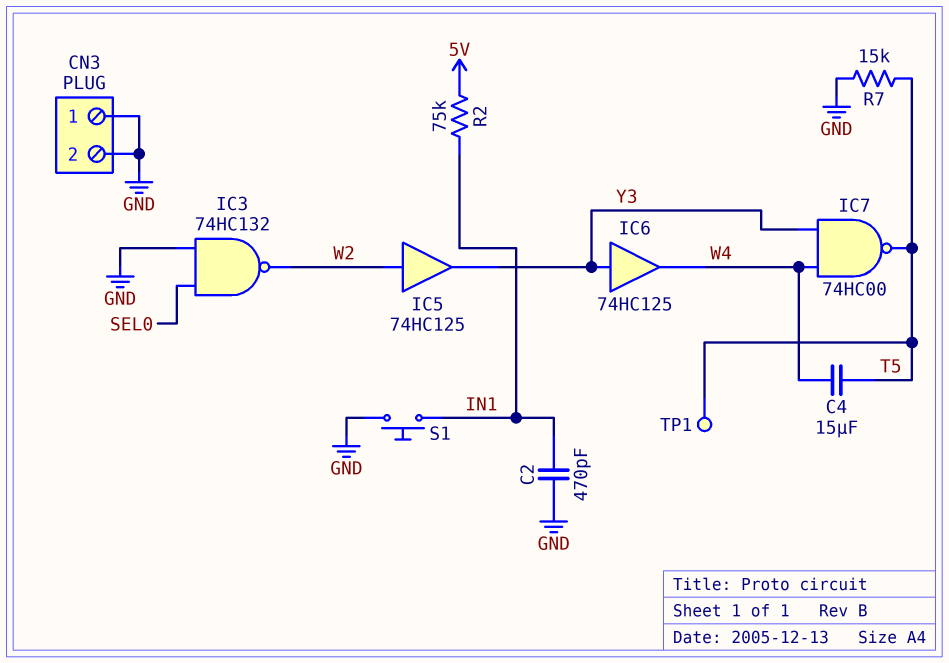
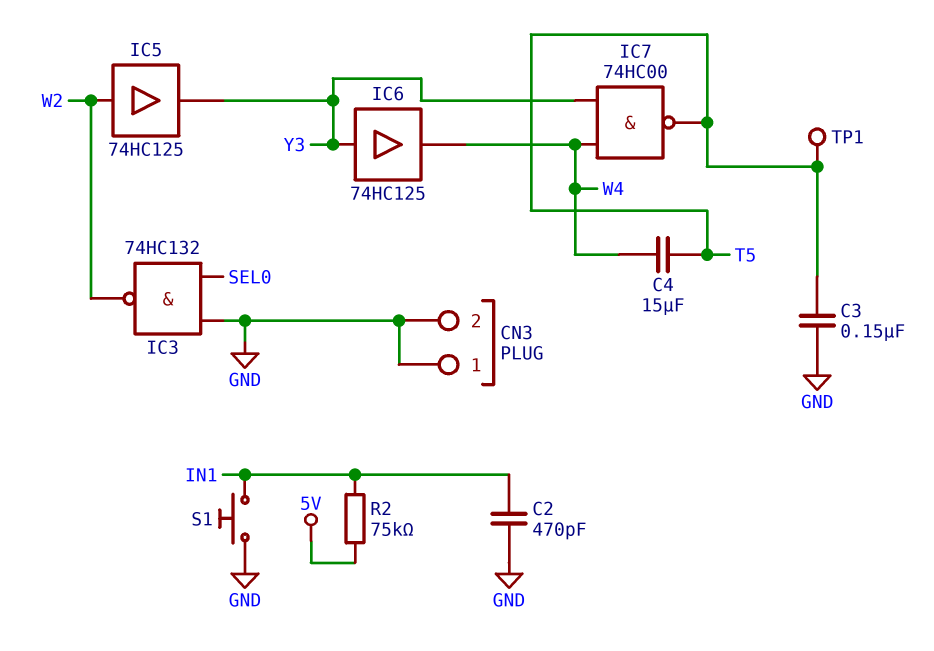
C3: none -> 150nF (GND, T5)
R7: 15k (GND, T5) -> none

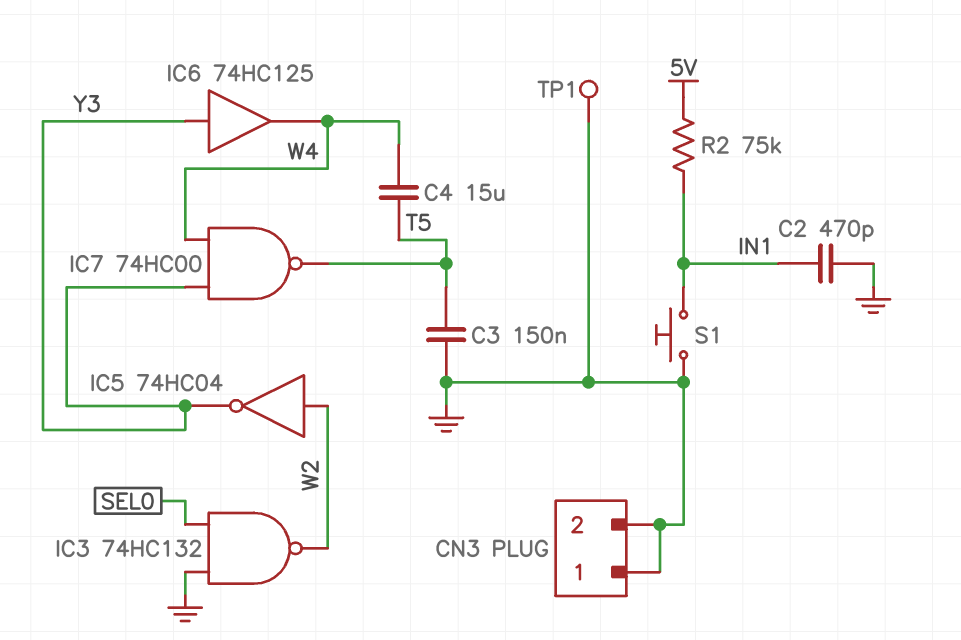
IC5: buffer 74HC125 (in W2, out Y3) -> NOT 74HC04 (in W2, out Y3)
TP1: test point (T5) -> test point (GND)

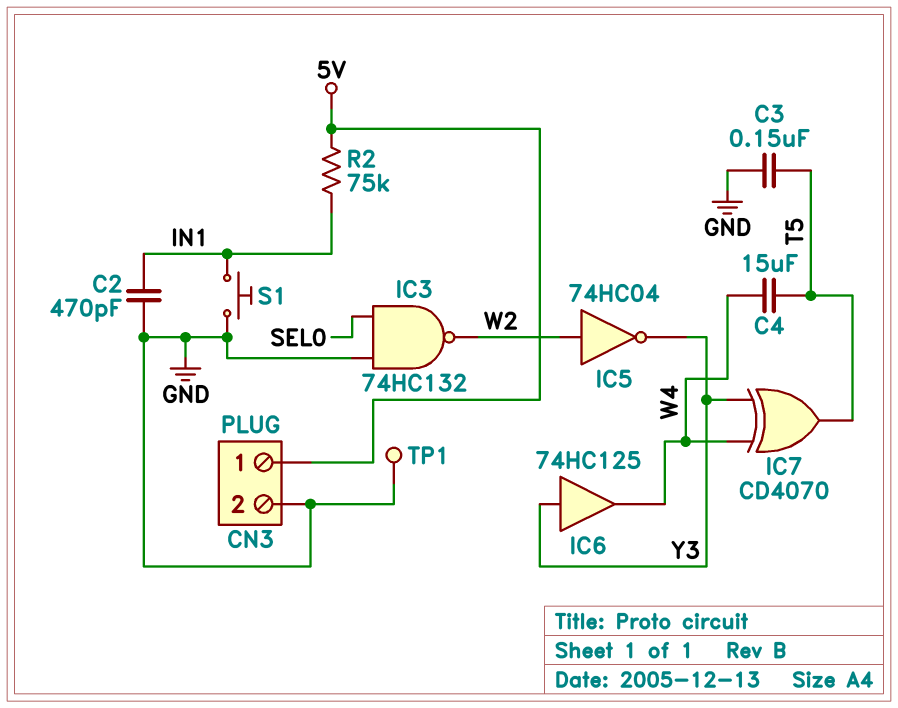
CN3 pin 1: GND -> 5V
IC7: NAND 74HC00 (in W4, in Y3, out T5) -> XOR CD4070 (in W4, in Y3, out T5)

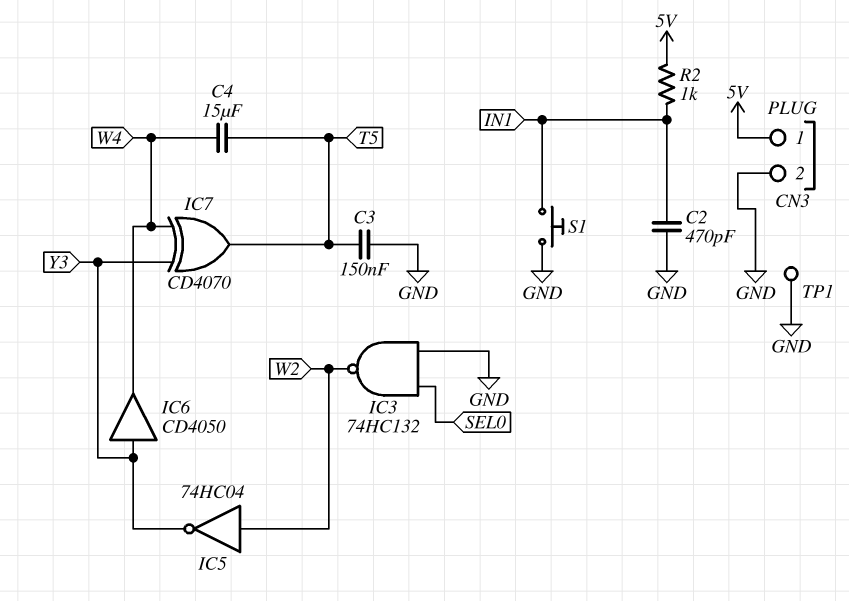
IC6: buffer 74HC125 (in Y3, out W4) -> buffer CD4050 (in Y3, out W4)
R2: 75k (5V, IN1) -> 1k (5V, IN1)

